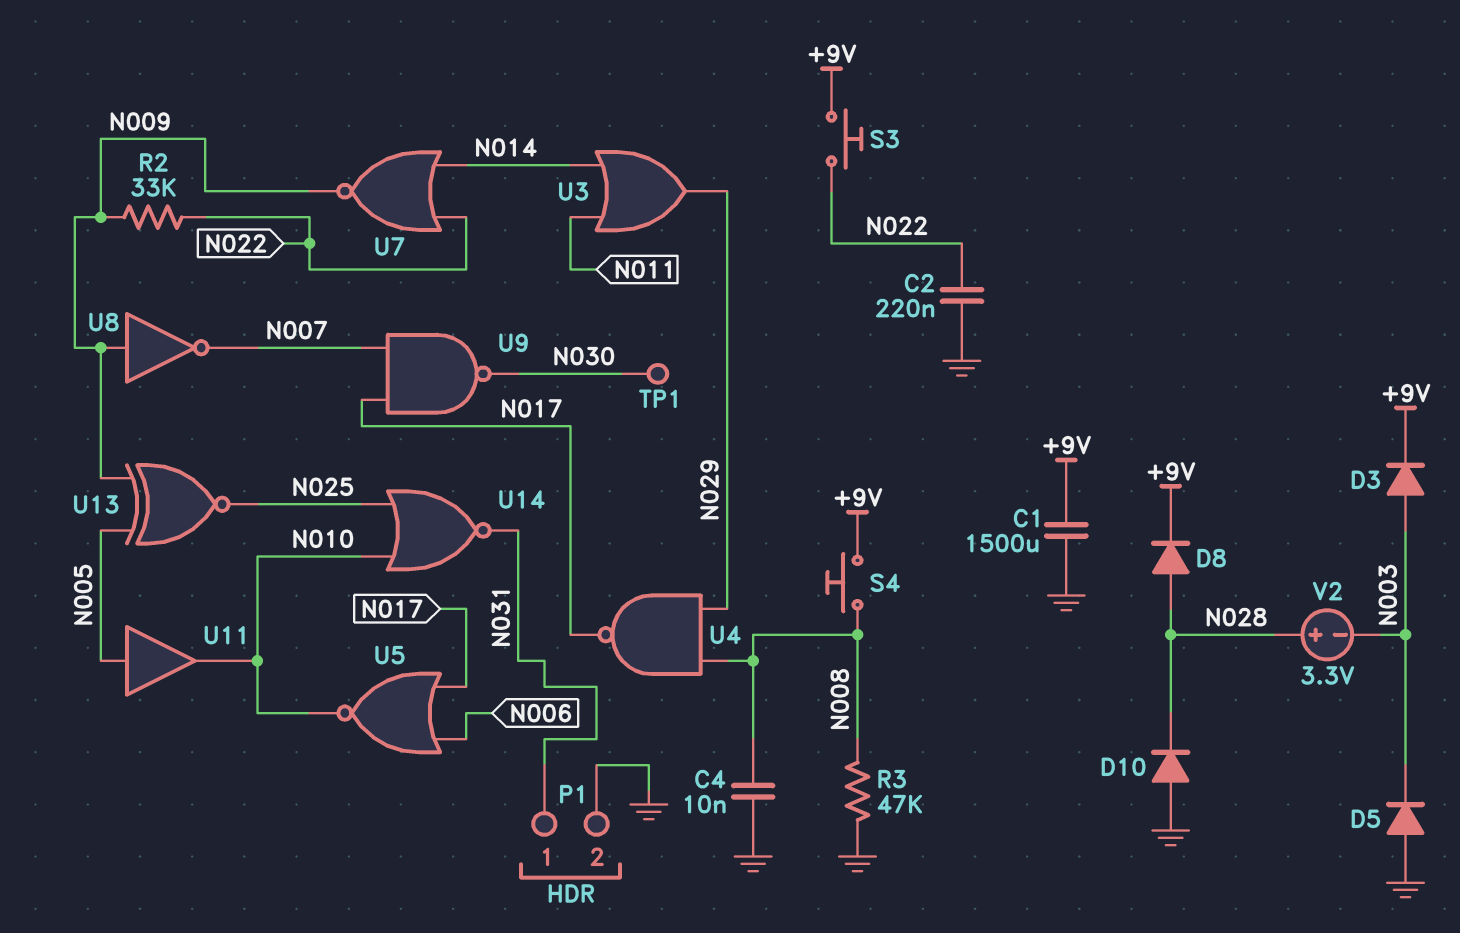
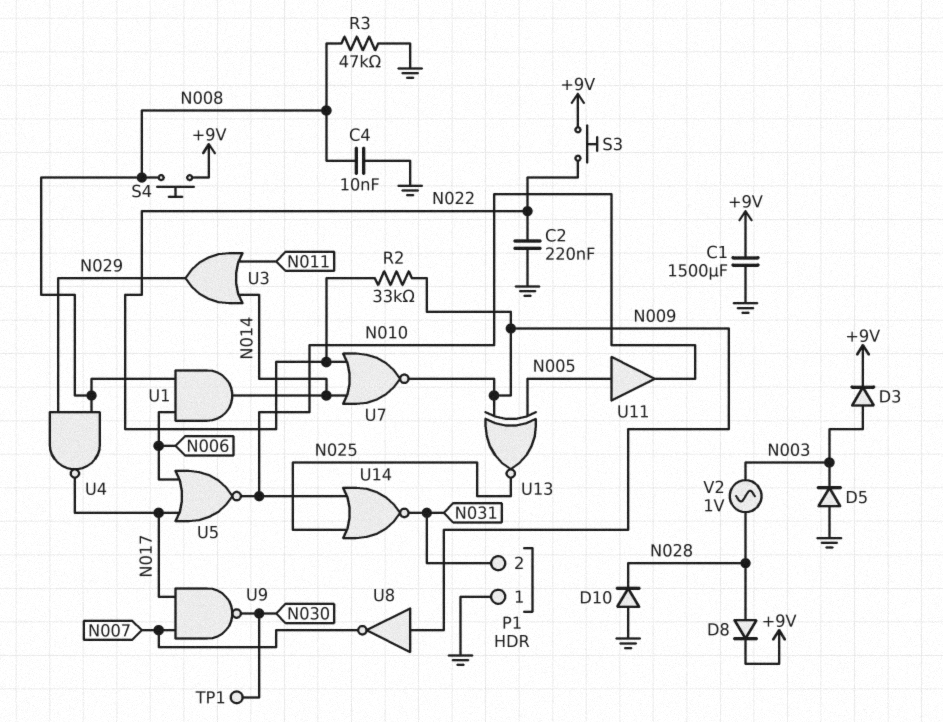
P1 pin 1: N031 -> GND
P1 pin 2: GND -> N031
U1: none -> AND (in N006, in N008, out N014)
V2: 3.3V (plus N028, minus N003) -> AC 1V (N003, N028)

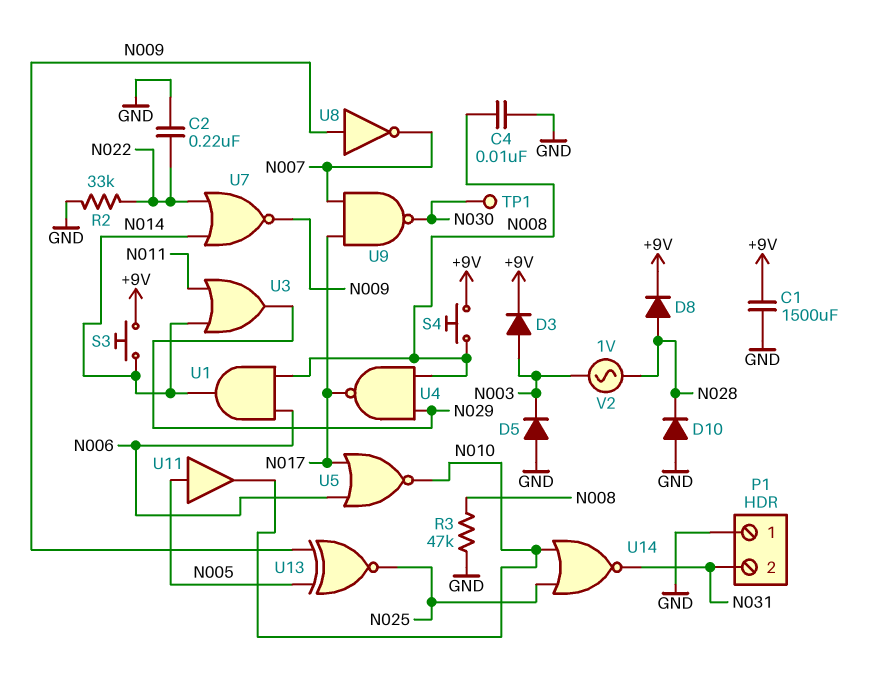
R2: 33k (N009, N022) -> 33k (GND, N022)
S3: button (+9V, N022) -> button (+9V, N014)

